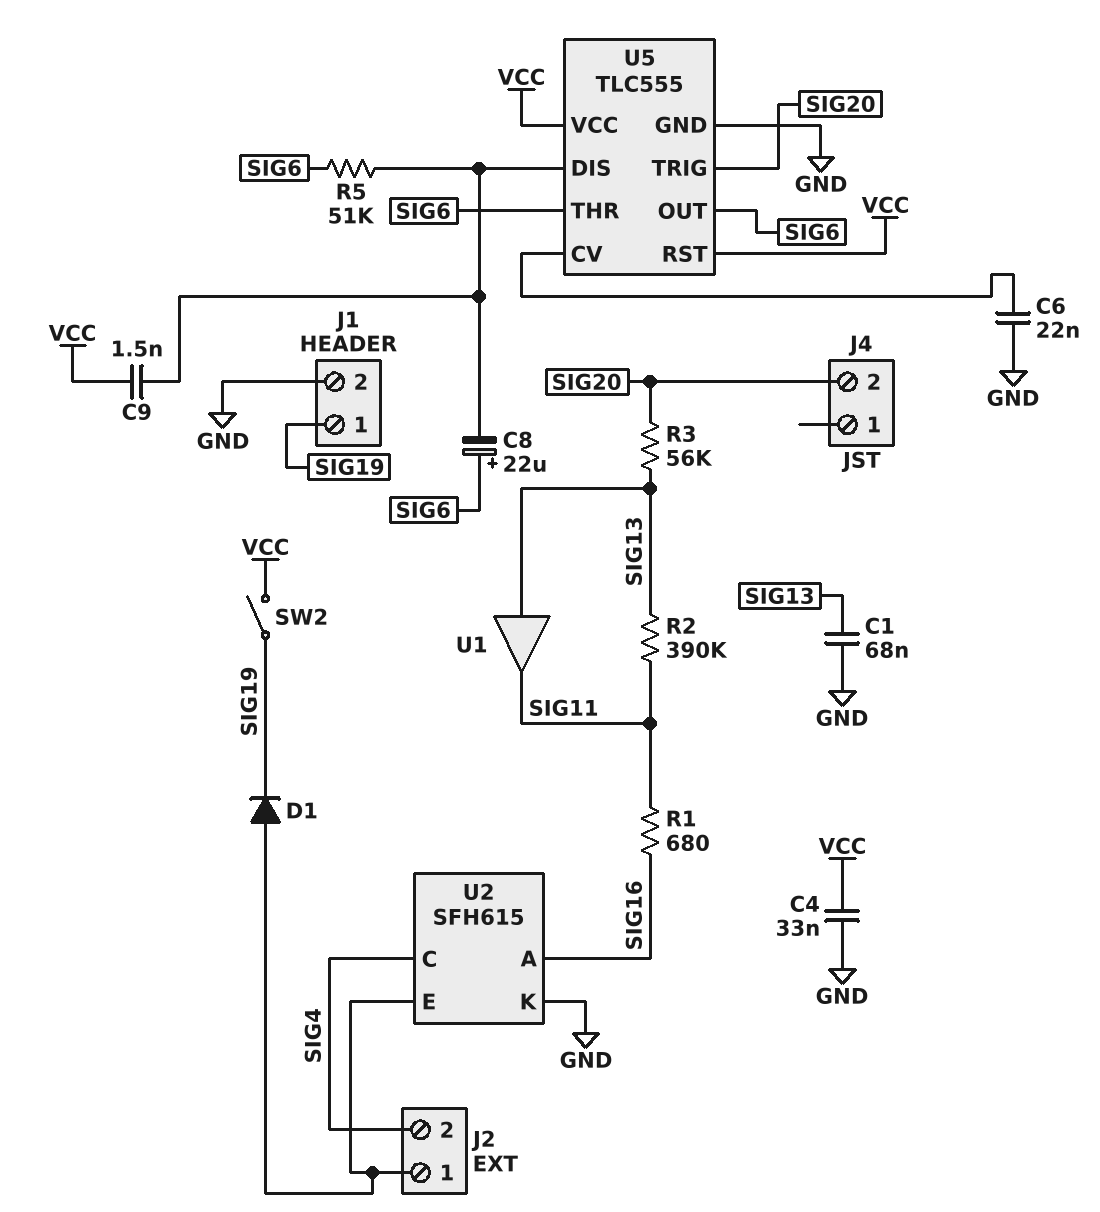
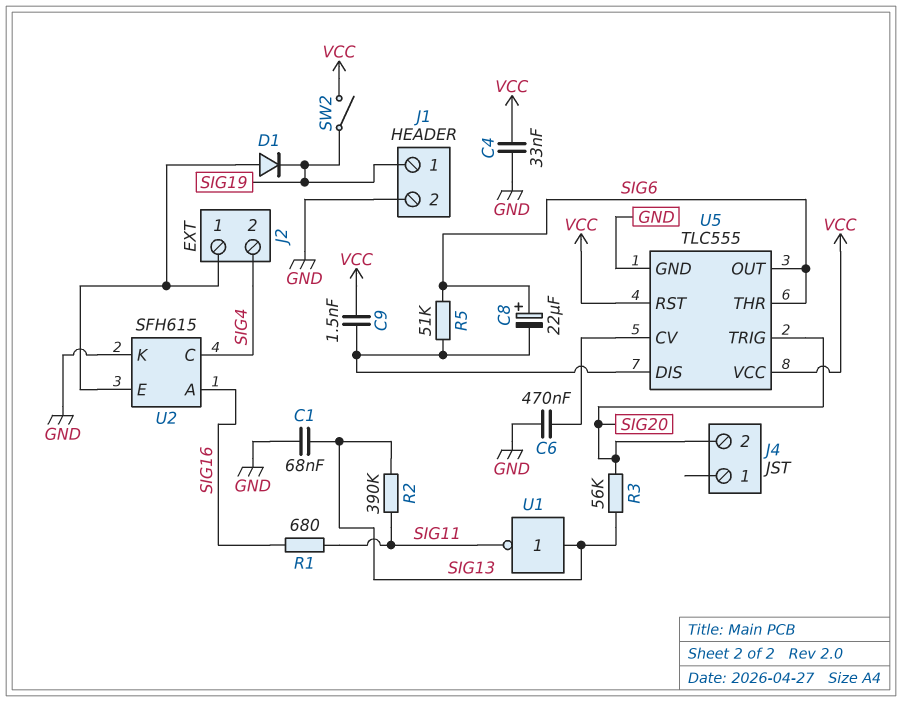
C6: 22nF (GND, U5/CV) -> 470nF (GND, U5/CV)
U1: buffer (in SIG13, out SIG11) -> NOT (in SIG13, out SIG11)

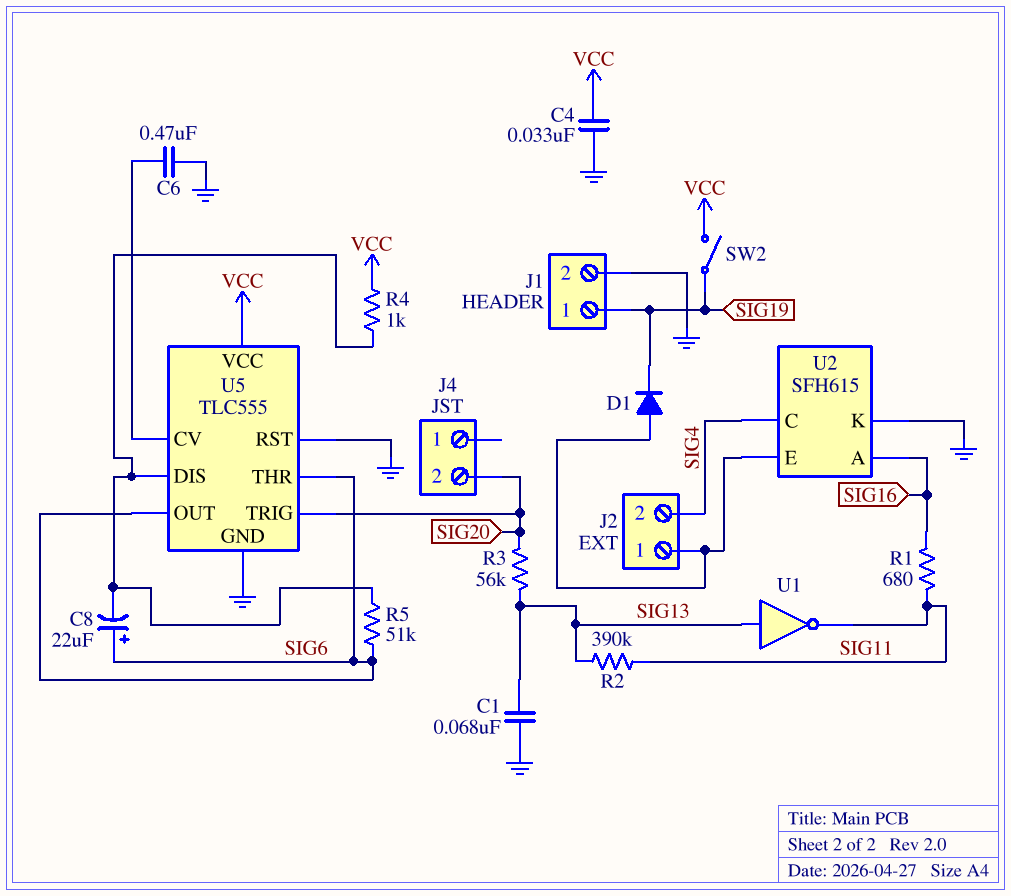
C9: 1.5nF (U5/DIS, VCC) -> none
R4: none -> 1k (U5/DIS, VCC)
U5 pin RST: VCC -> GND

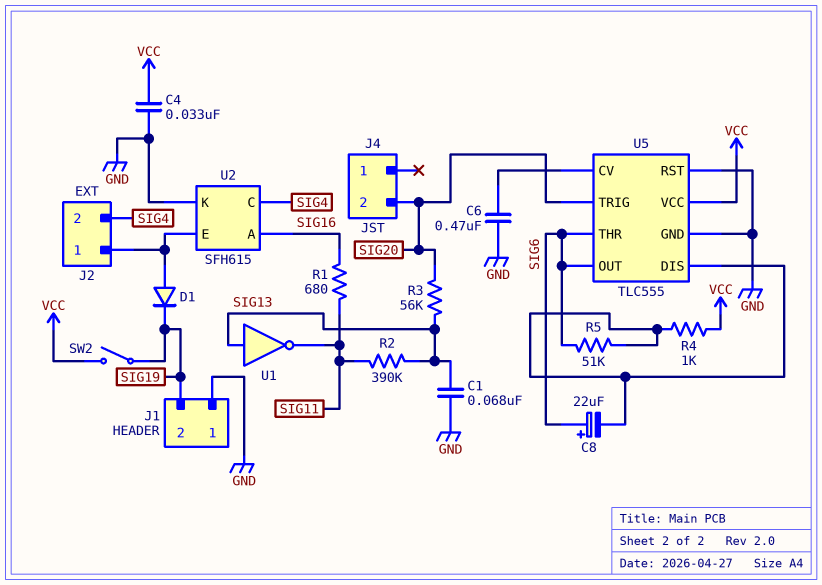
J1 pin 1: SIG19 -> GND
J1 pin 2: GND -> SIG19

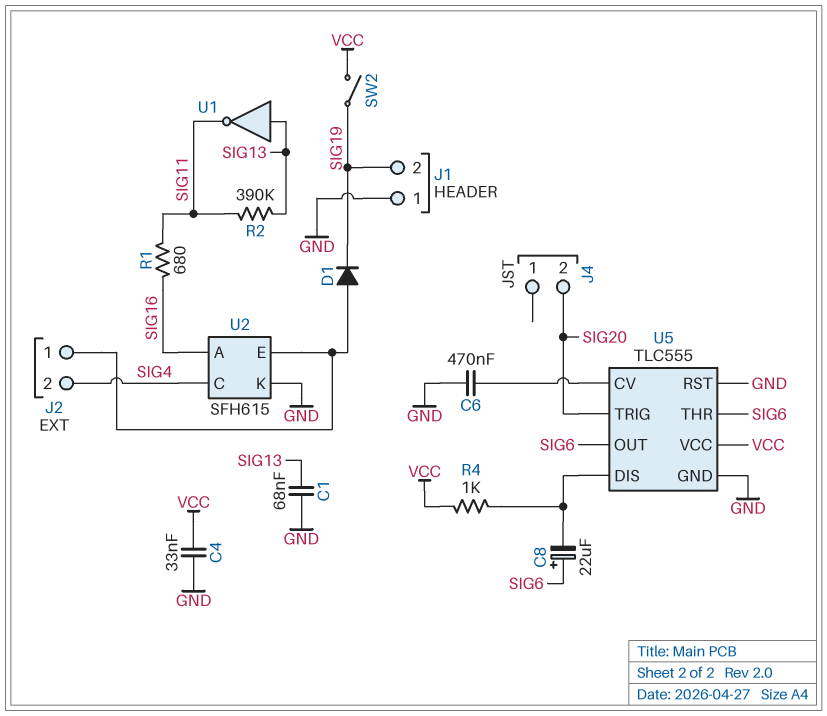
R3: 56k (SIG13, SIG20) -> none
R5: 51k (SIG6, U5/DIS) -> none

